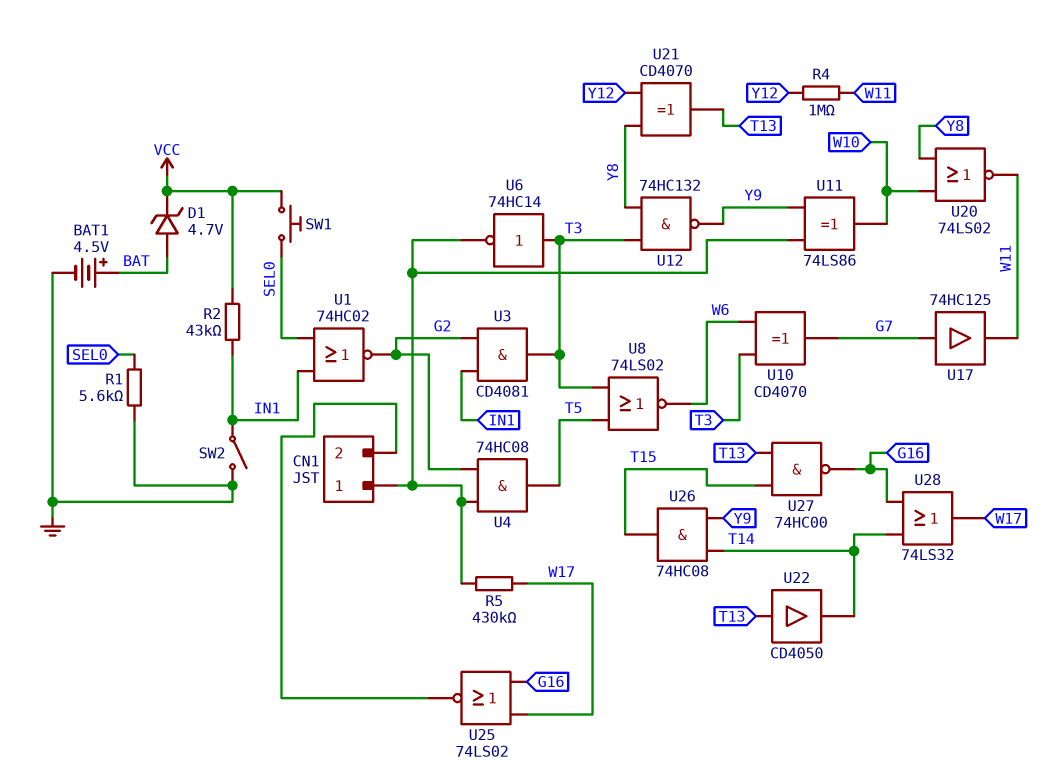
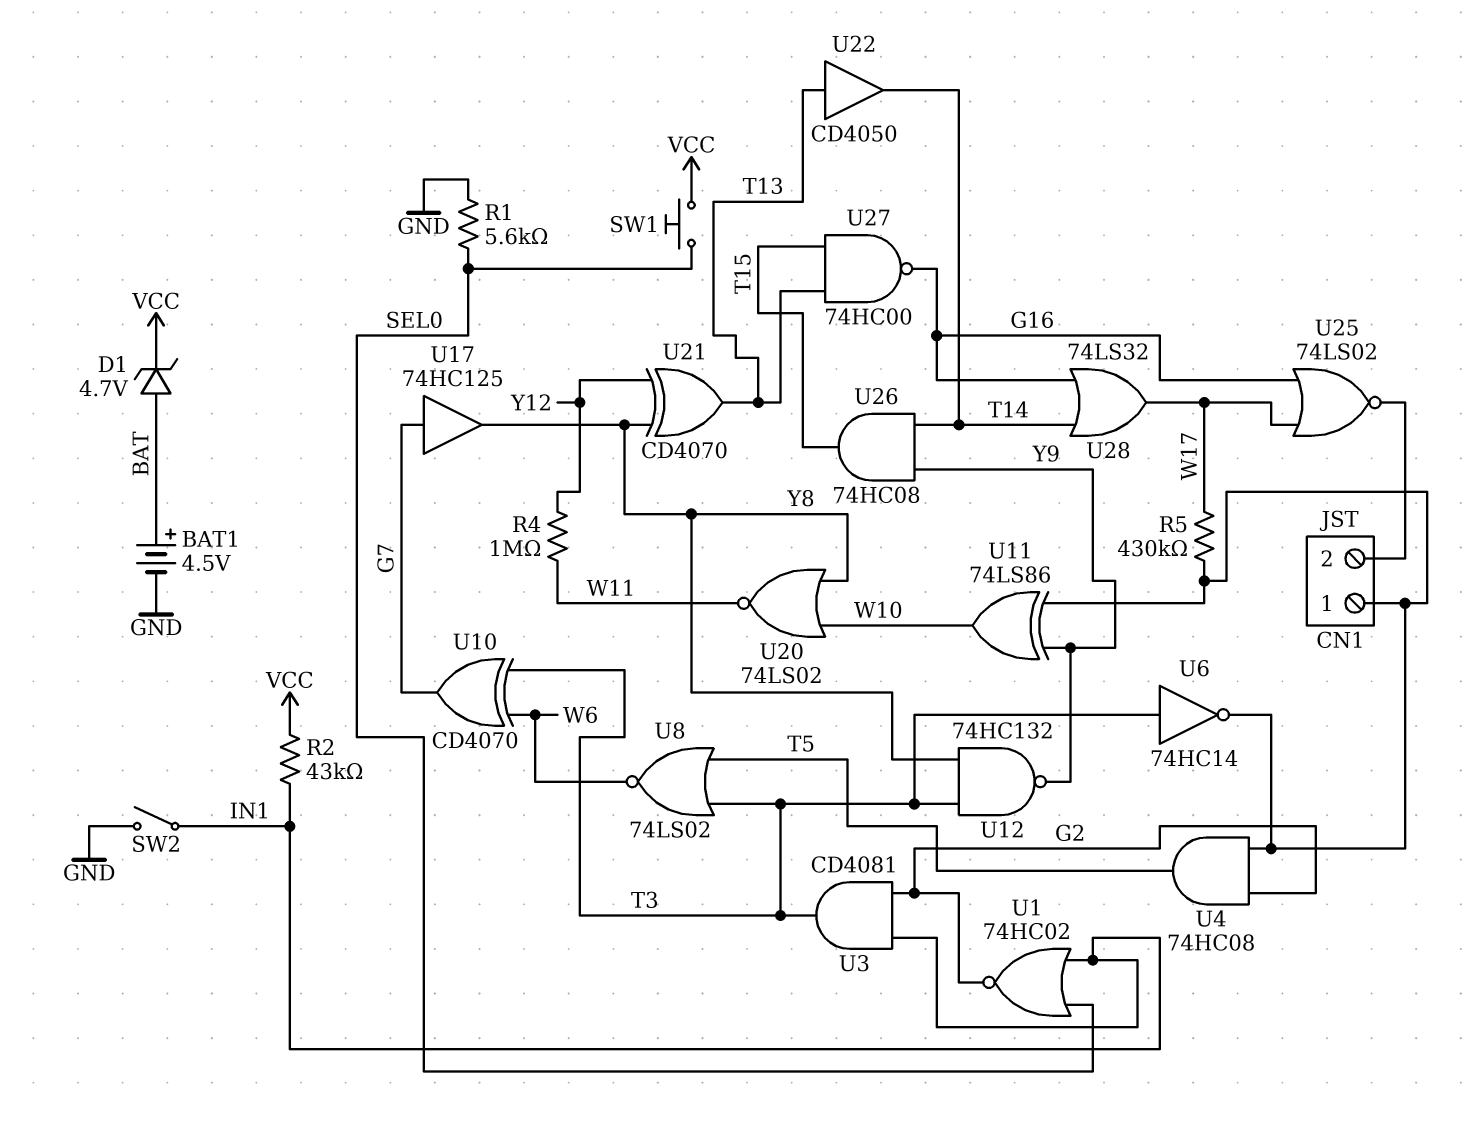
U17: buffer 74HC125 (in G7, out W11) -> buffer 74HC125 (in G7, out Y8)

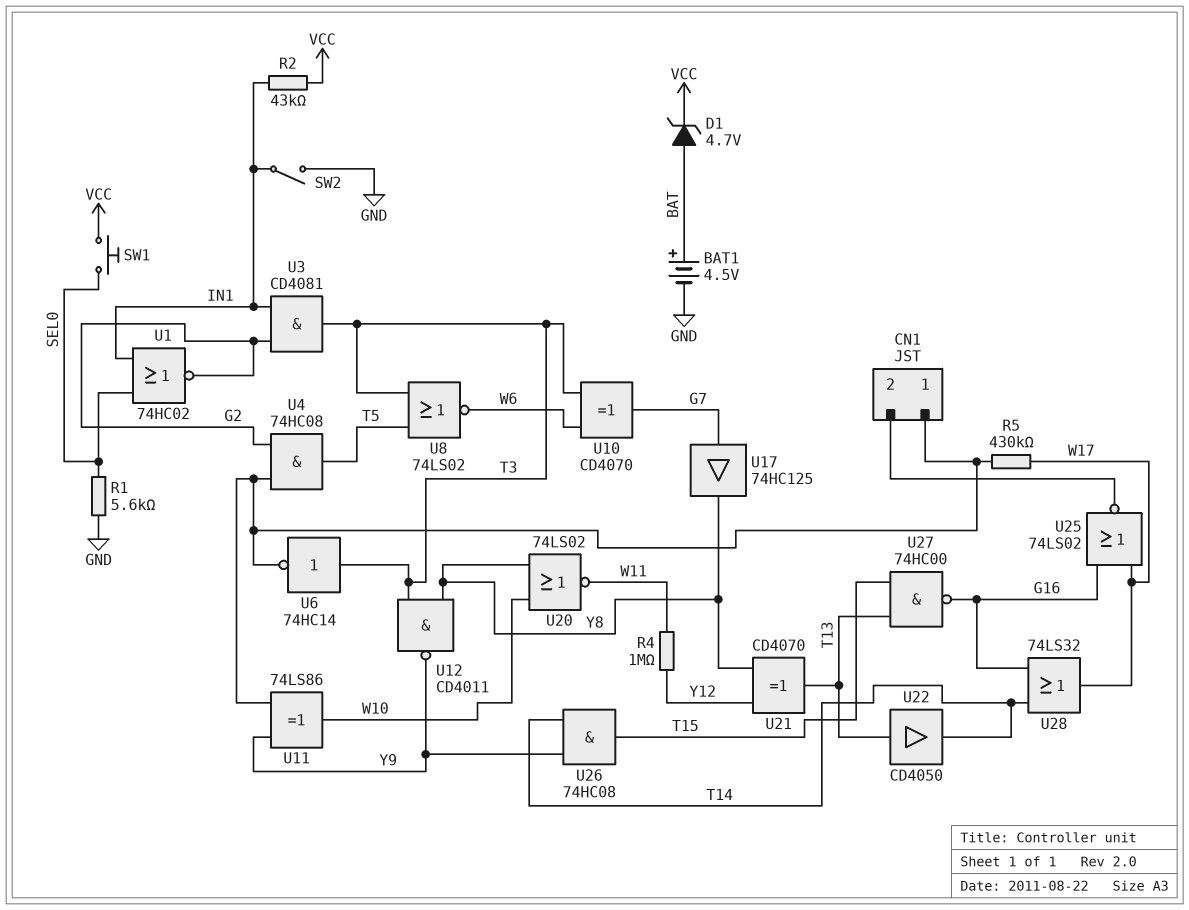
U12: NAND 74HC132 (in T3, in Y8, out Y9) -> NAND CD4011 (in T3, in Y8, out Y9)

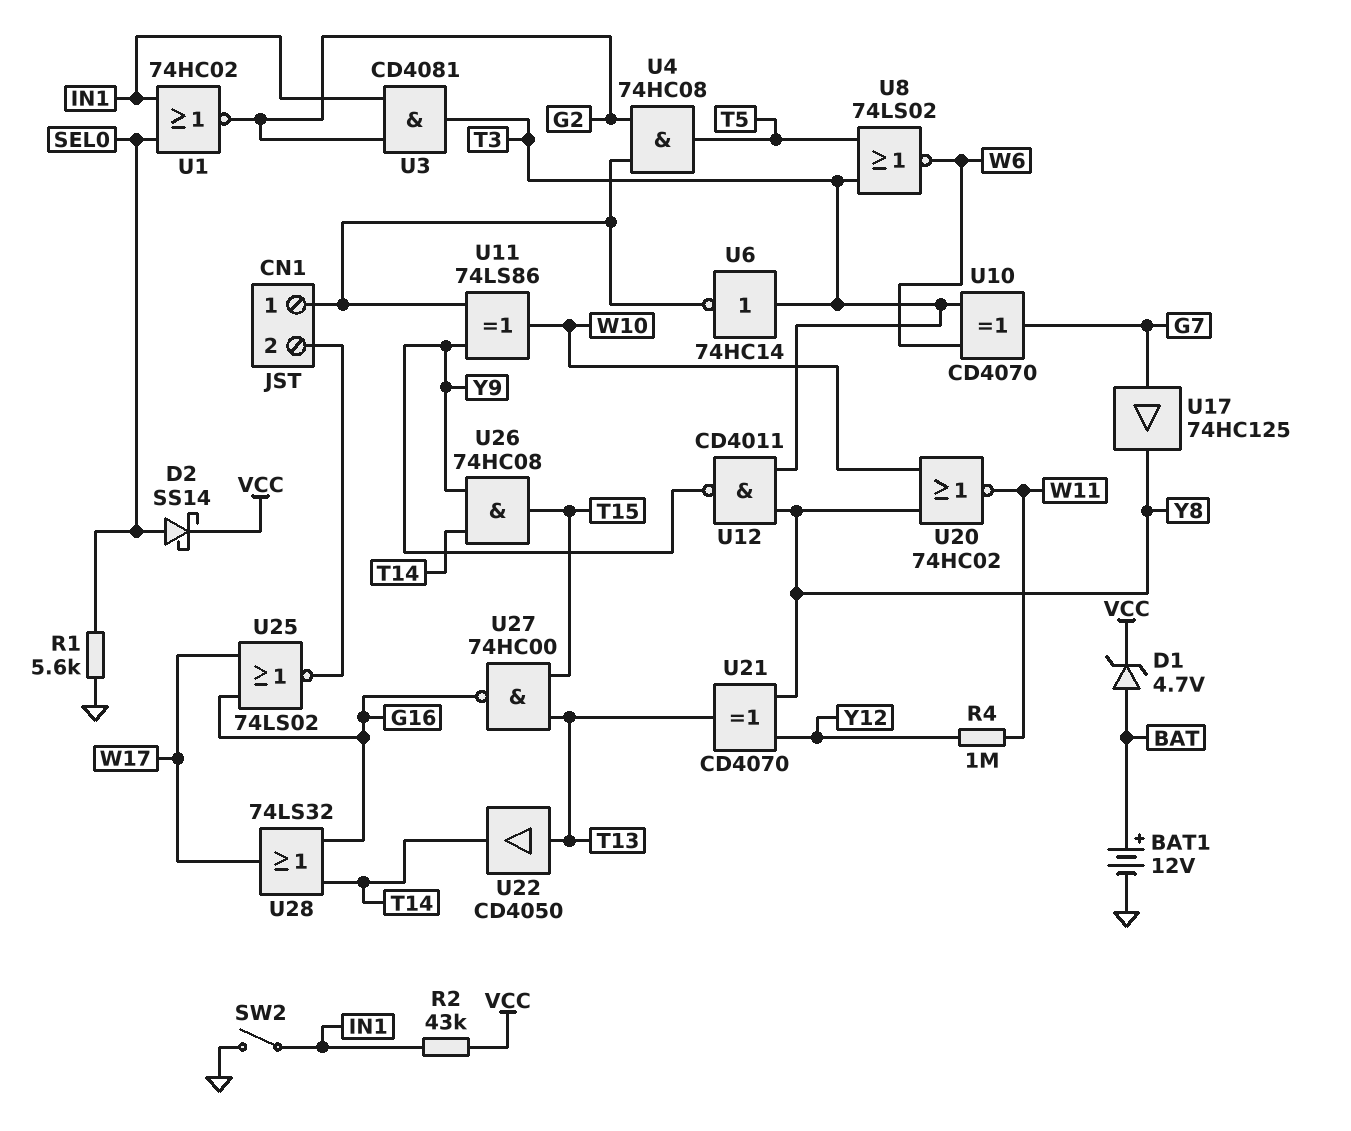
BAT1: 4.5V (plus BAT, minus GND) -> 12V (plus BAT, minus GND)
D2: none -> schottky SS14 (A SEL0, K VCC)
R5: 430k (CN1/1, W17) -> none
SW1: button (SEL0, VCC) -> none
U20: NOR 74LS02 (in W10, in Y8, out W11) -> NOR 74HC02 (in W10, in Y8, out W11)

